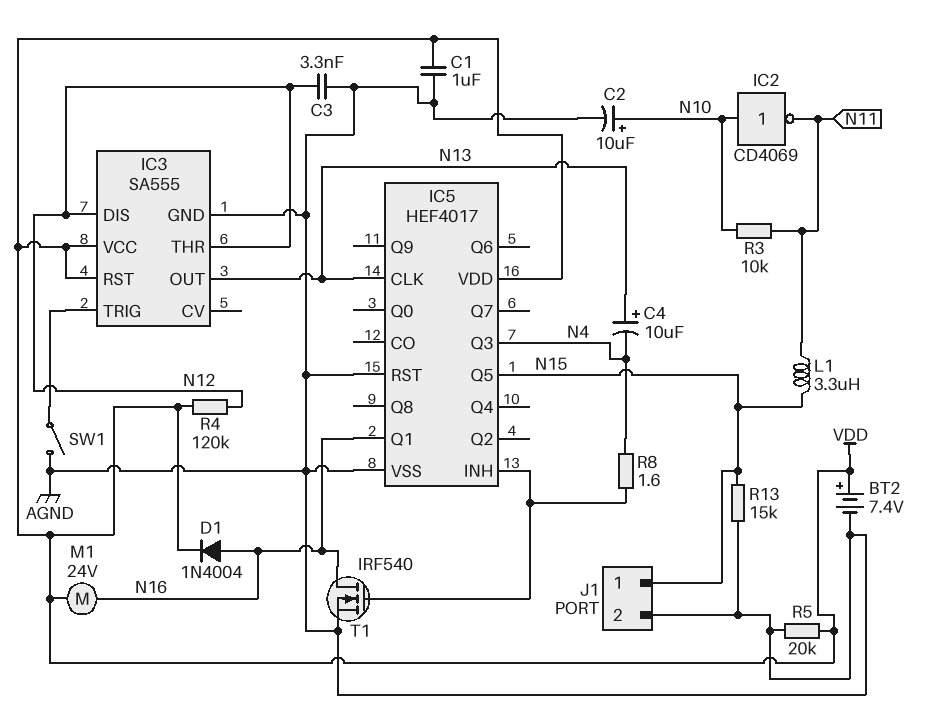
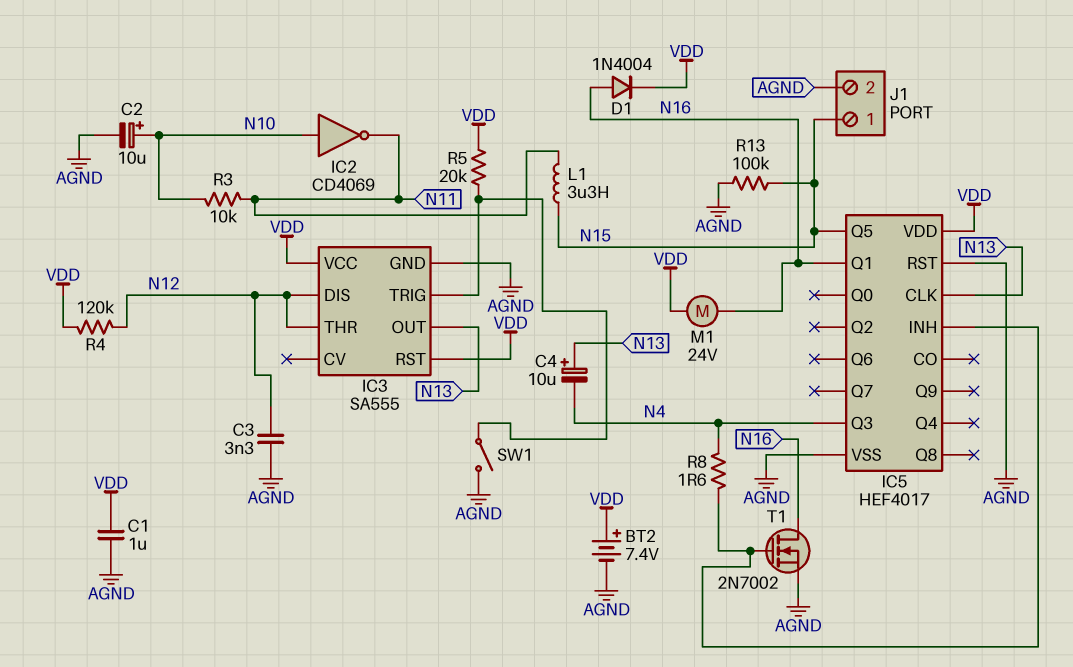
R5: 20k (AGND, VDD) -> 20k (IC3/TRIG, VDD)
R13: 15k (AGND, N15) -> 100k (AGND, N15)
T1: NMOS IRF540 (G IC5/INH, D N16, S AGND) -> NMOS 2N7002 (G IC5/INH, D N16, S AGND)

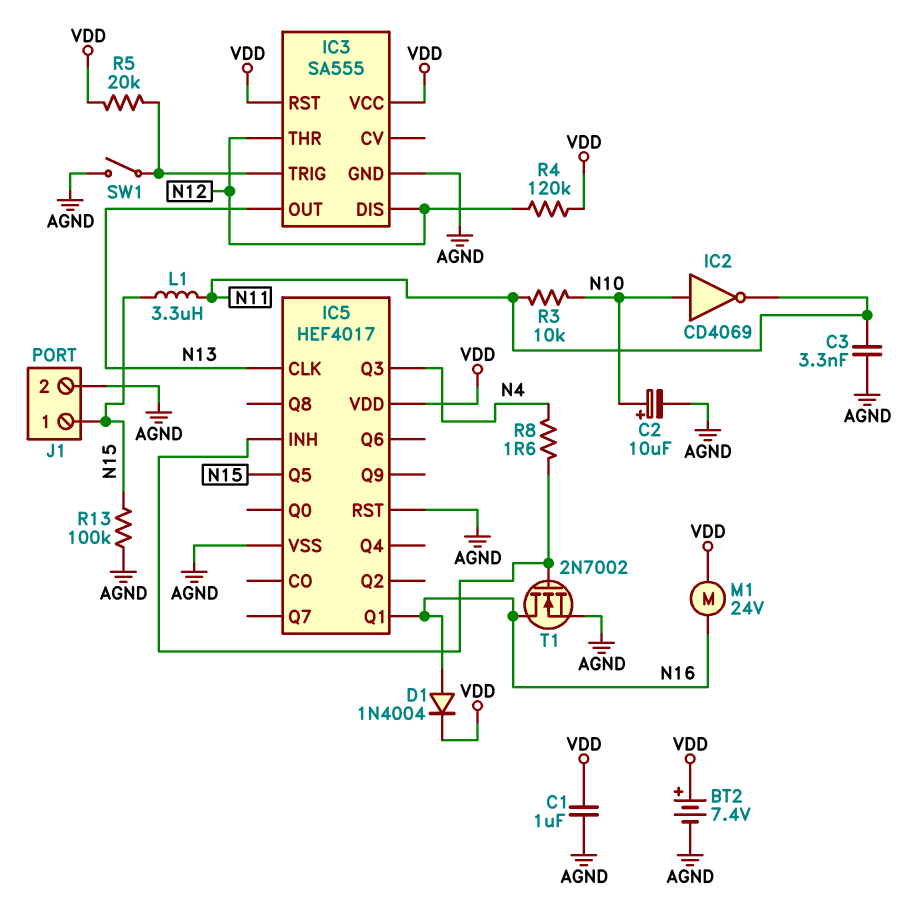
C3: 3.3nF (AGND, N12) -> 3.3nF (AGND, N11)
C4: 10uF (plus N13, minus N4) -> none

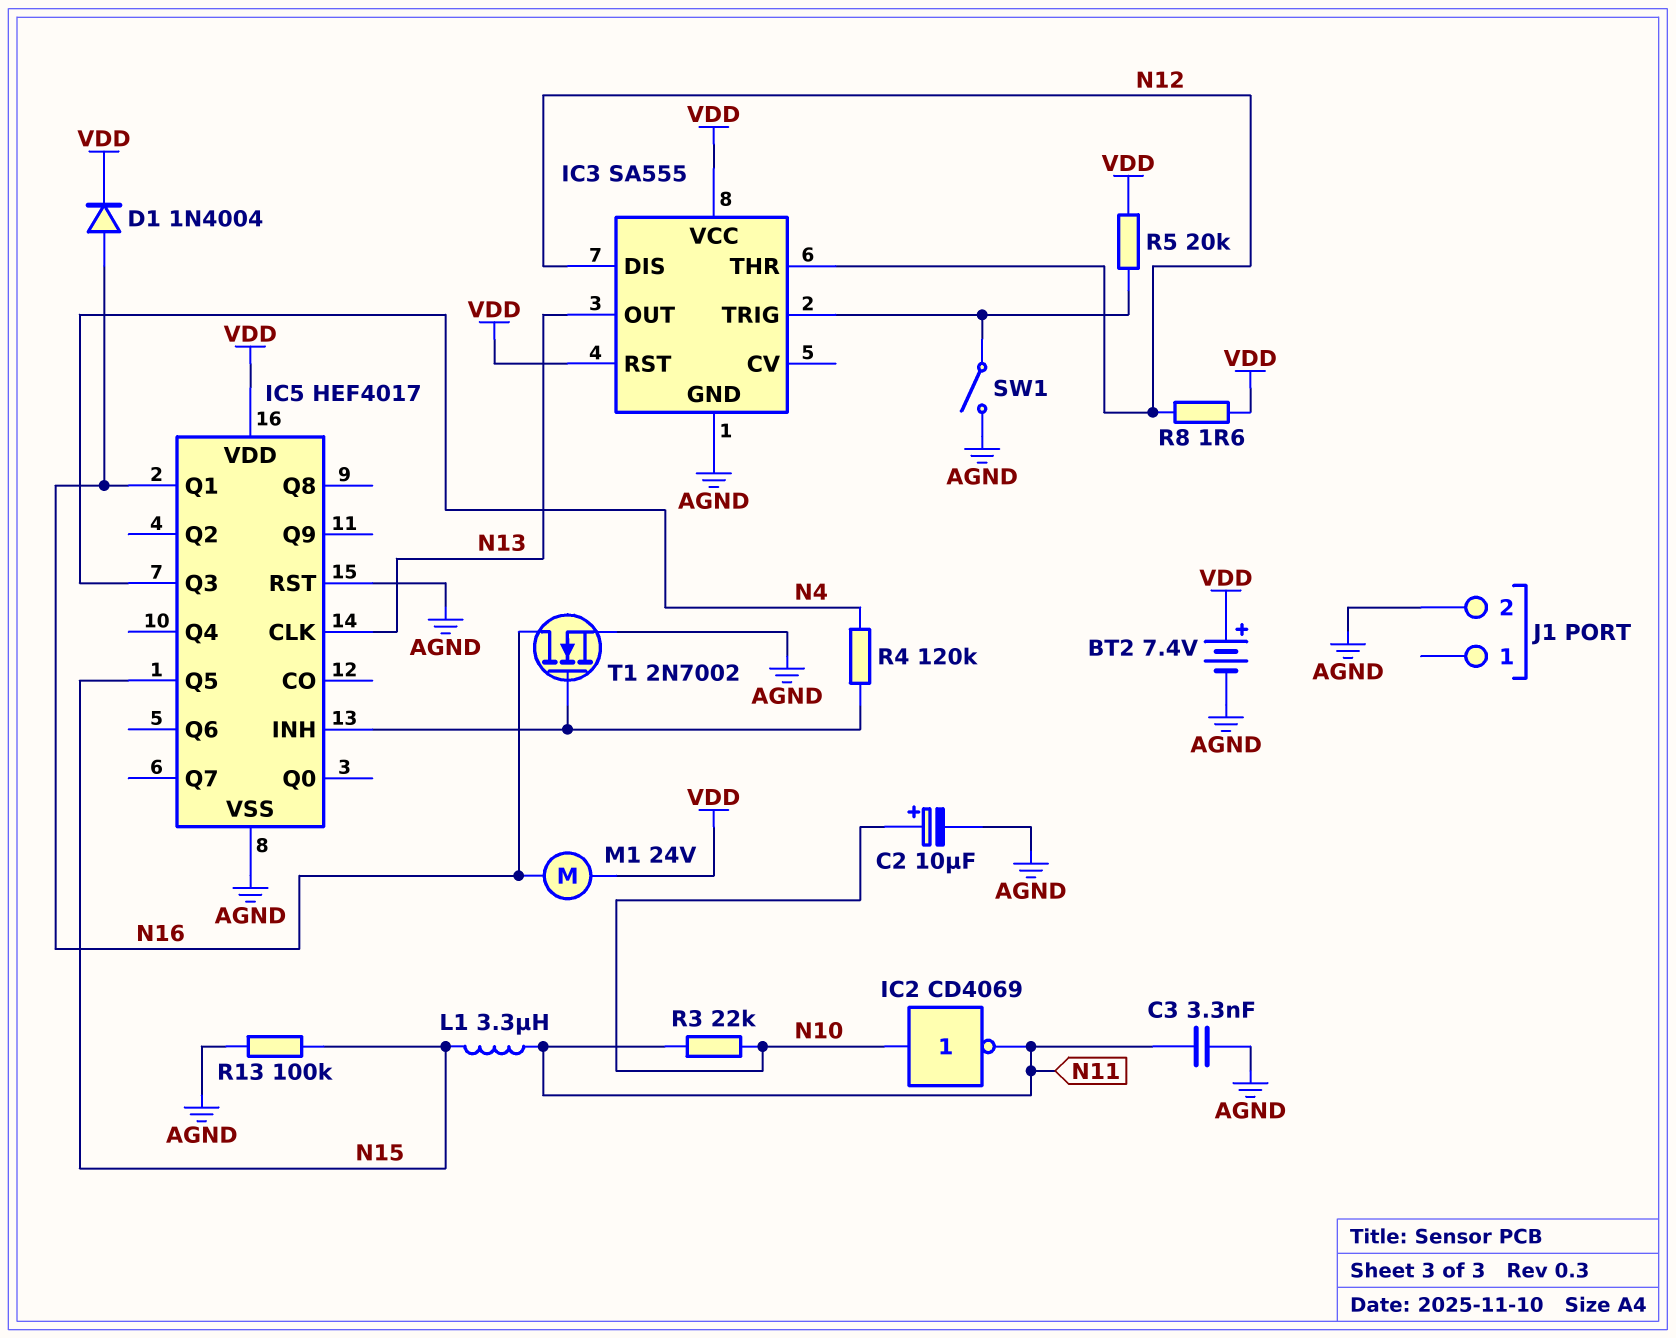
C1: 1uF (AGND, VDD) -> none
J1 pin 1: N15 -> none
R3: 10k (N10, N11) -> 22k (N10, N11)
R4: 120k (N12, VDD) -> 120k (IC5/INH, N4)
R8: 1.6 (IC5/INH, N4) -> 1.6 (N12, VDD)

